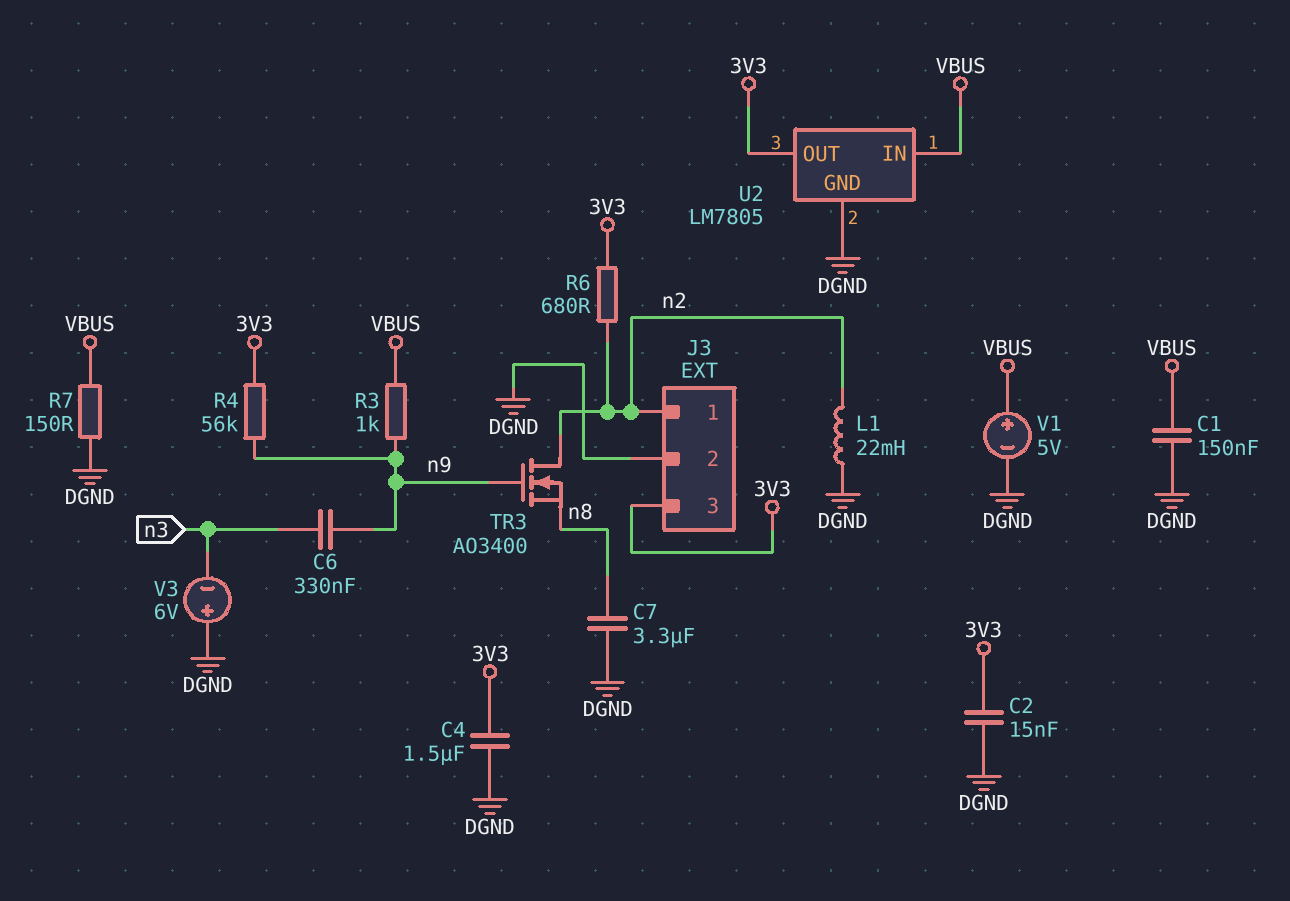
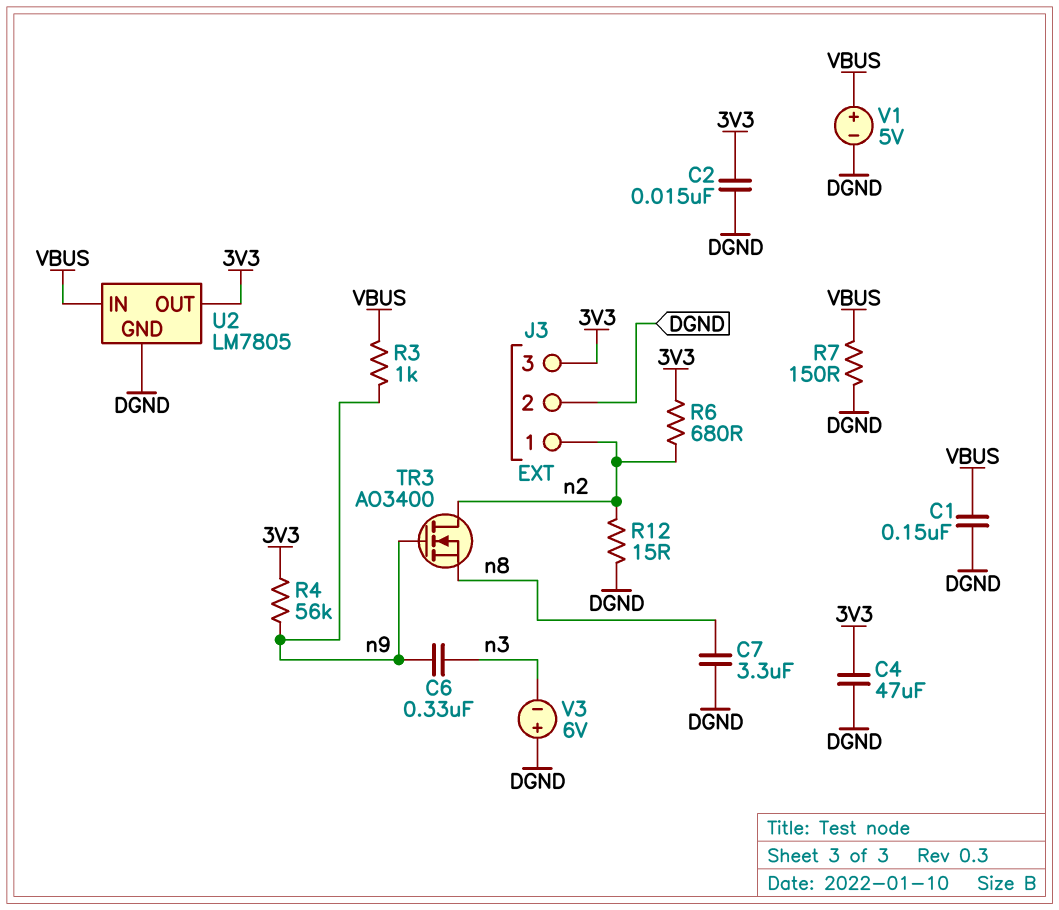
C4: 1.5uF (3V3, DGND) -> 47uF (3V3, DGND)
L1: 22mH (DGND, n2) -> none
R12: none -> 15 (DGND, n2)

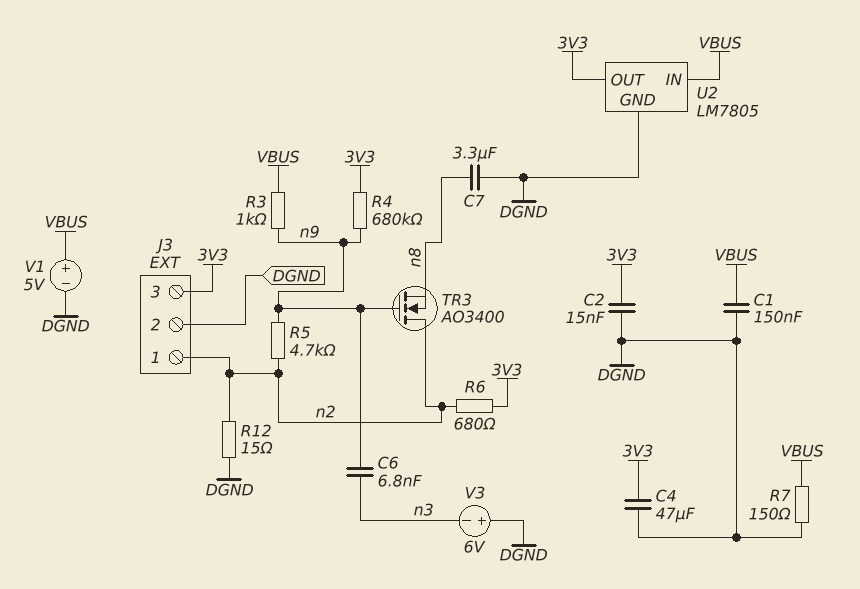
C6: 330nF (n3, n9) -> 6.8nF (n3, n9)
R4: 56k (3V3, n9) -> 680k (3V3, n9)
R5: none -> 4.7k (n2, n9)

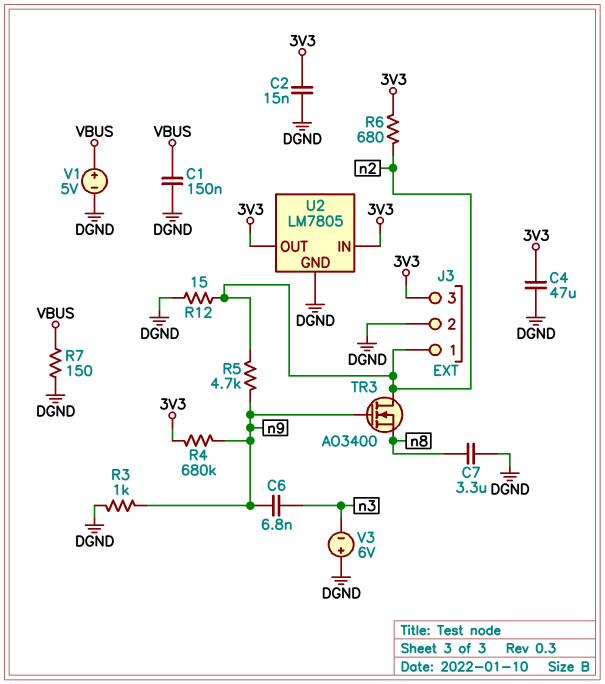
R3: 1k (VBUS, n9) -> 1k (DGND, n9)
U2 pin IN: VBUS -> 3V3

